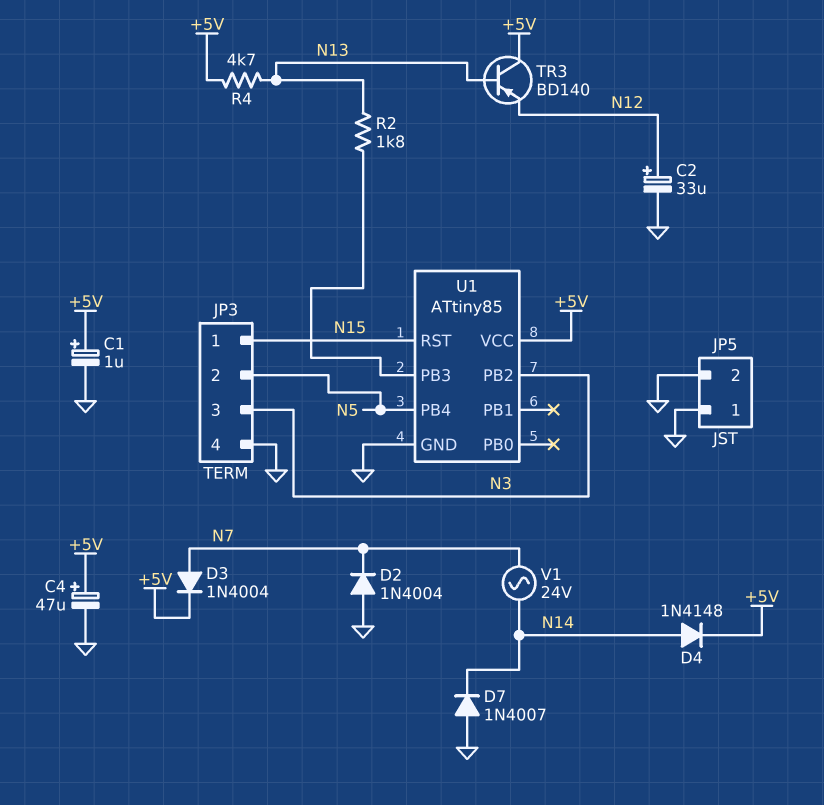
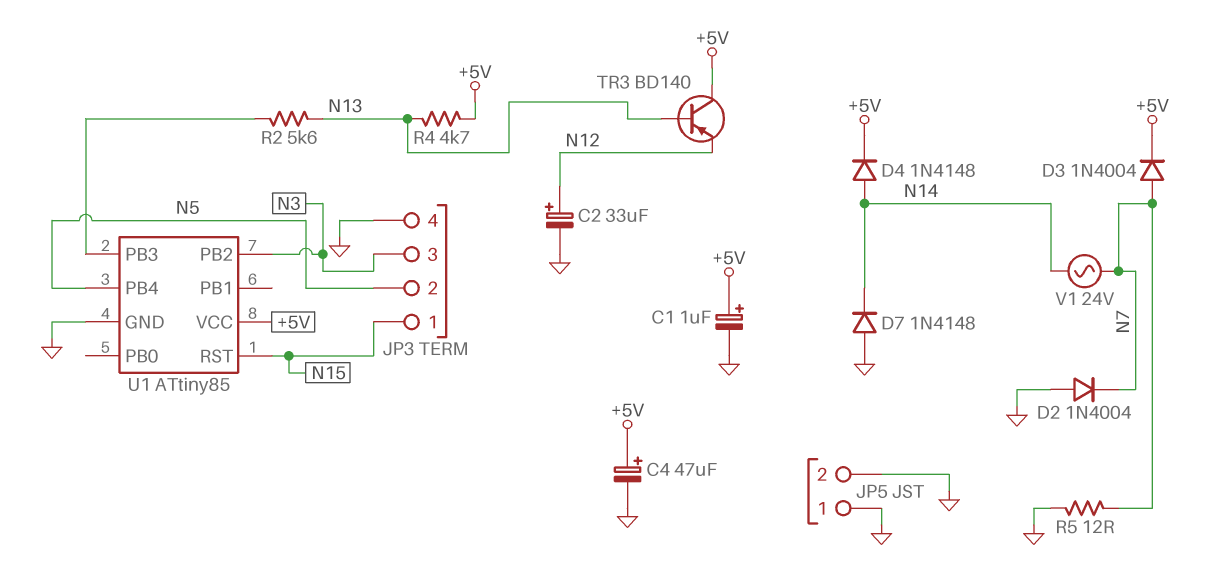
D7: diode 1N4007 (A GND, K N14) -> diode 1N4148 (A GND, K N14)
R2: 1.8k (N13, U1/PB3) -> 5.6k (N13, U1/PB3)
R5: none -> 12 (GND, N7)

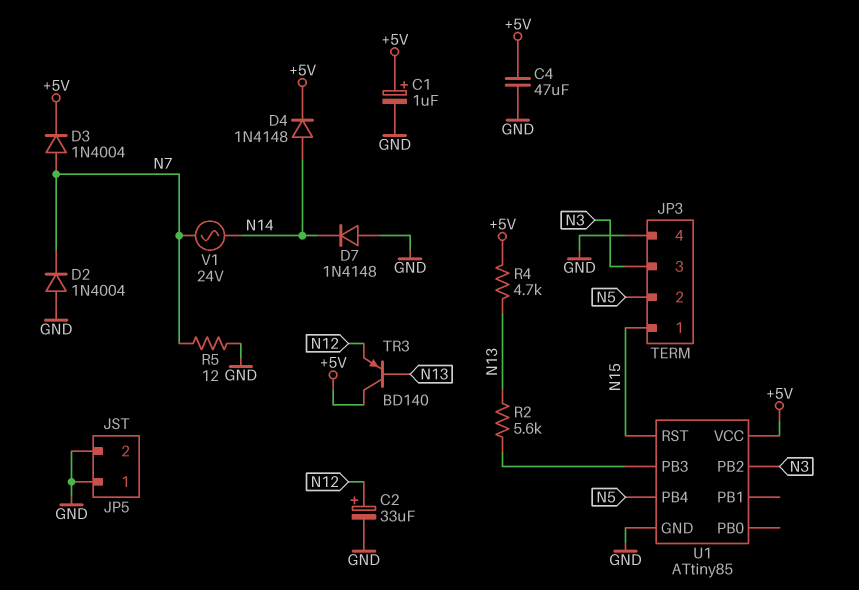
C4: 47uF (plus +5V, minus GND) -> 47uF (+5V, GND)

